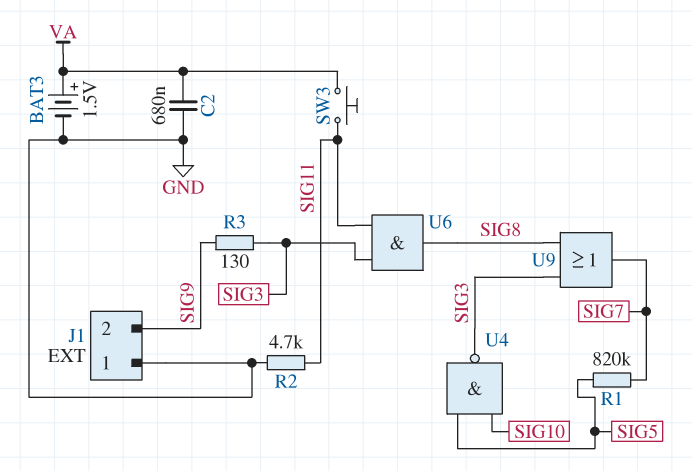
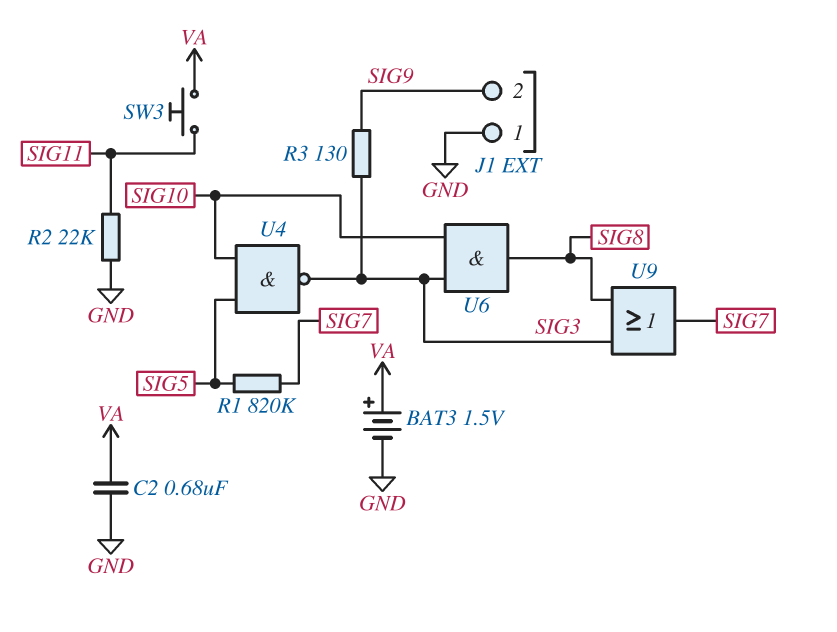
R2: 4.7k (GND, SIG11) -> 22k (GND, SIG11)
U6: AND (in SIG3, in SIG11, out SIG8) -> AND (in SIG3, in SIG10, out SIG8)

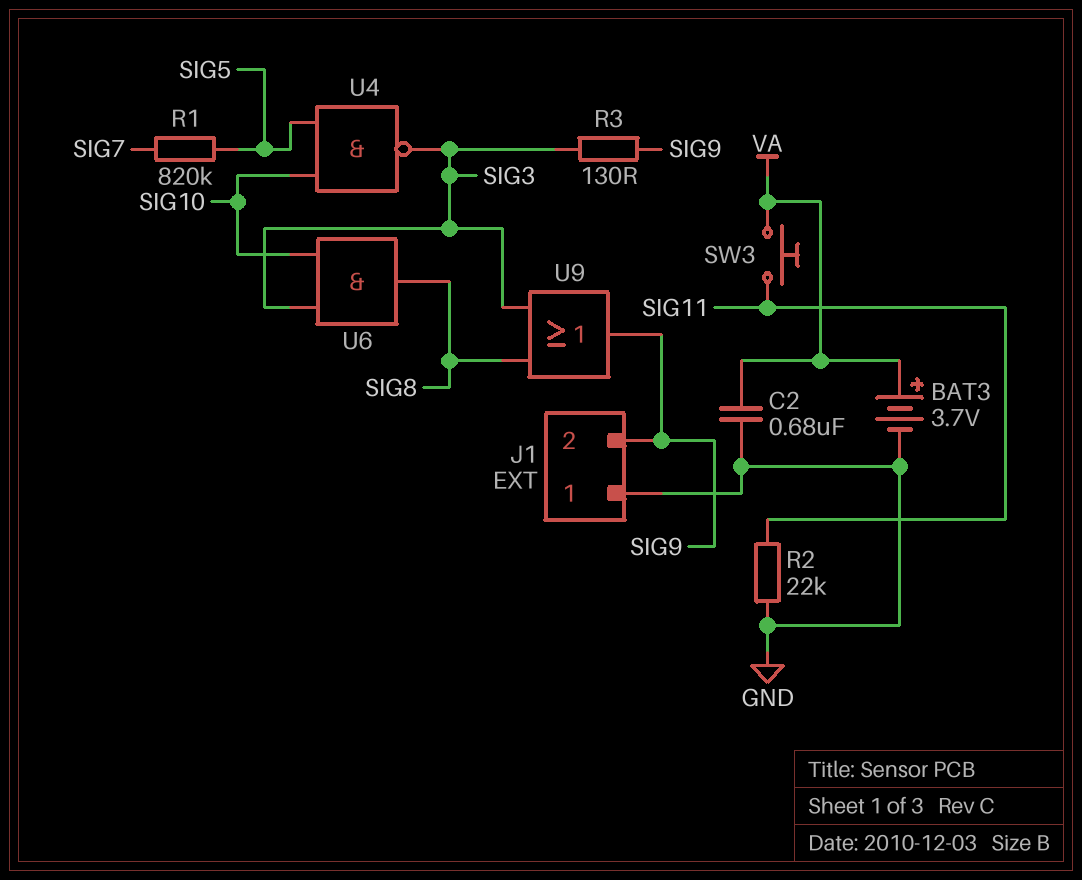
BAT3: 1.5V (plus VA, minus GND) -> 3.7V (plus VA, minus GND)
U9: OR (in SIG3, in SIG8, out SIG7) -> OR (in SIG3, in SIG8, out SIG9)

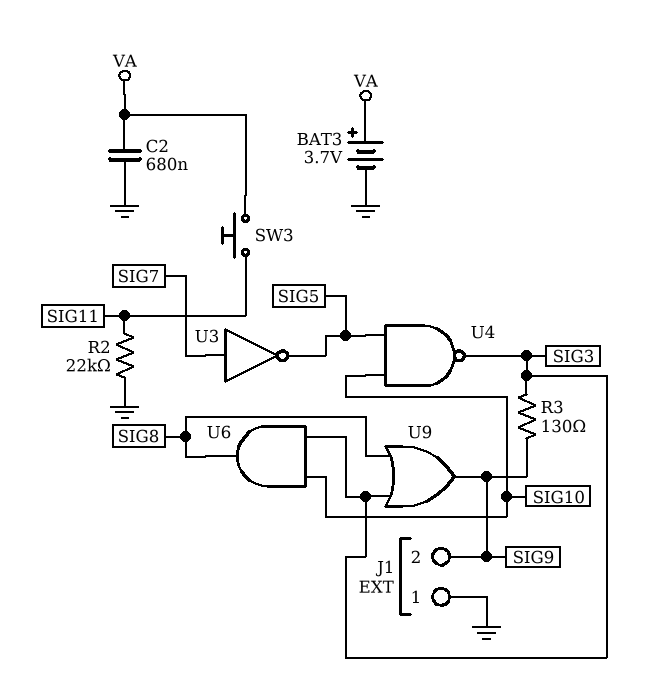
R1: 820k (SIG5, SIG7) -> none
U3: none -> NOT (in SIG7, out SIG5)

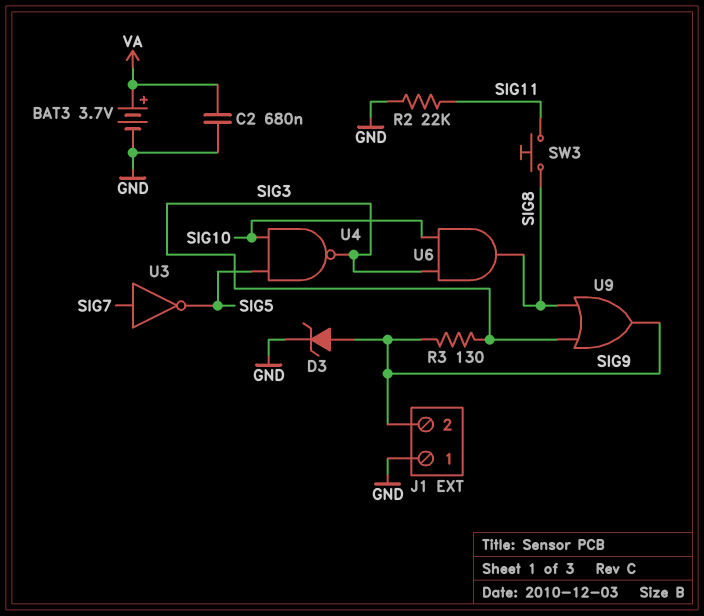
D3: none -> zener (A SIG9, K GND)
SW3: button (SIG11, VA) -> button (SIG8, SIG11)

